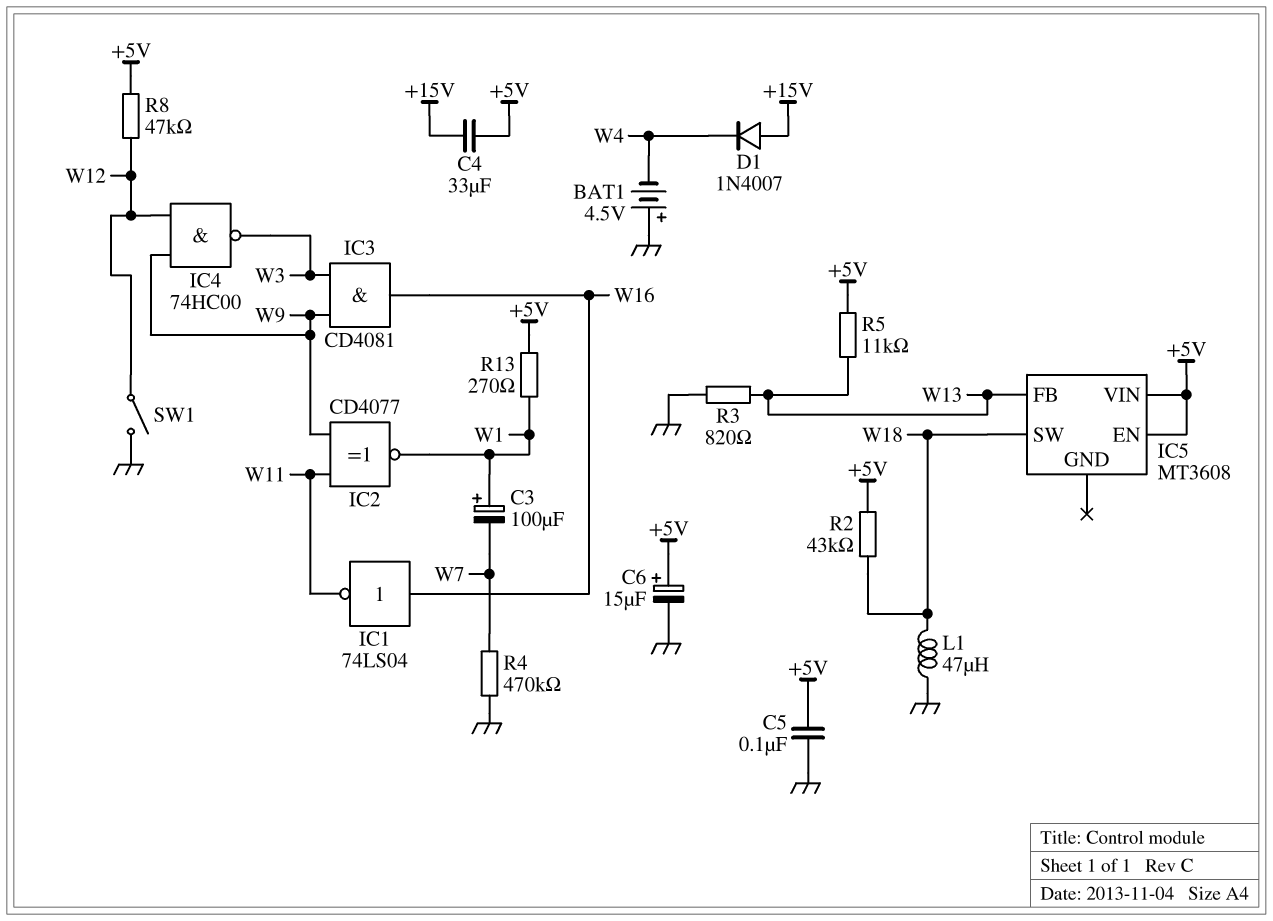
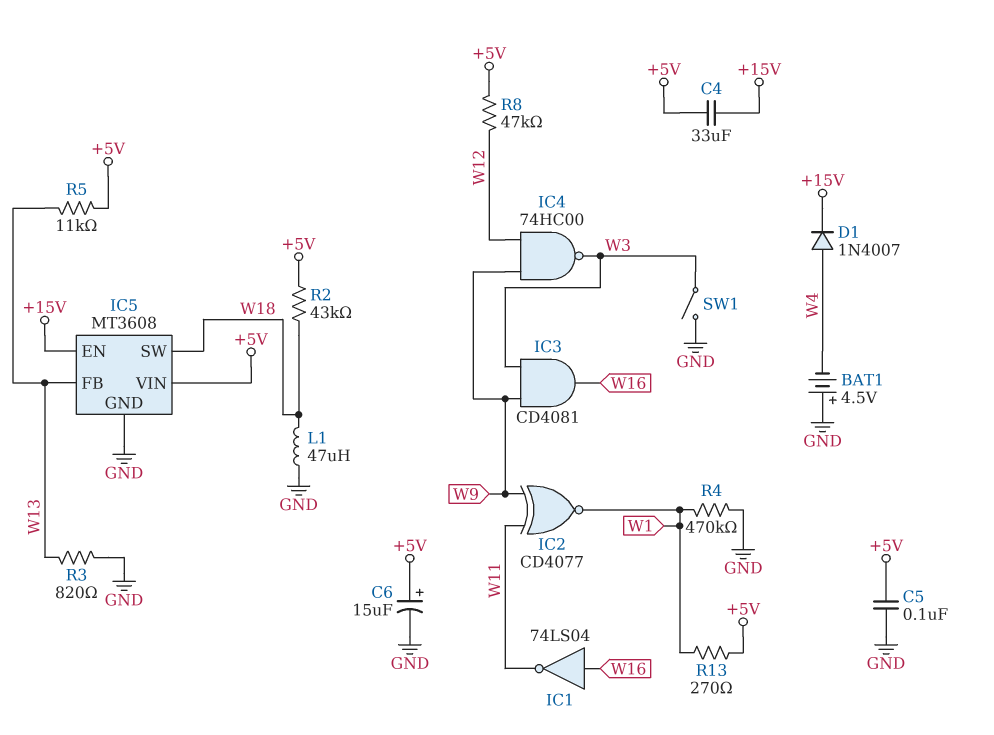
C3: 100uF (plus W1, minus W7) -> none
D1: diode 1N4007 (A +15V, K W4) -> diode 1N4007 (A W4, K +15V)
IC5 pin EN: +5V -> +15V
IC5 pin GND: none -> GND
R4: 470k (GND, W7) -> 470k (GND, W1)
SW1: switch (GND, W12) -> switch (GND, W3)

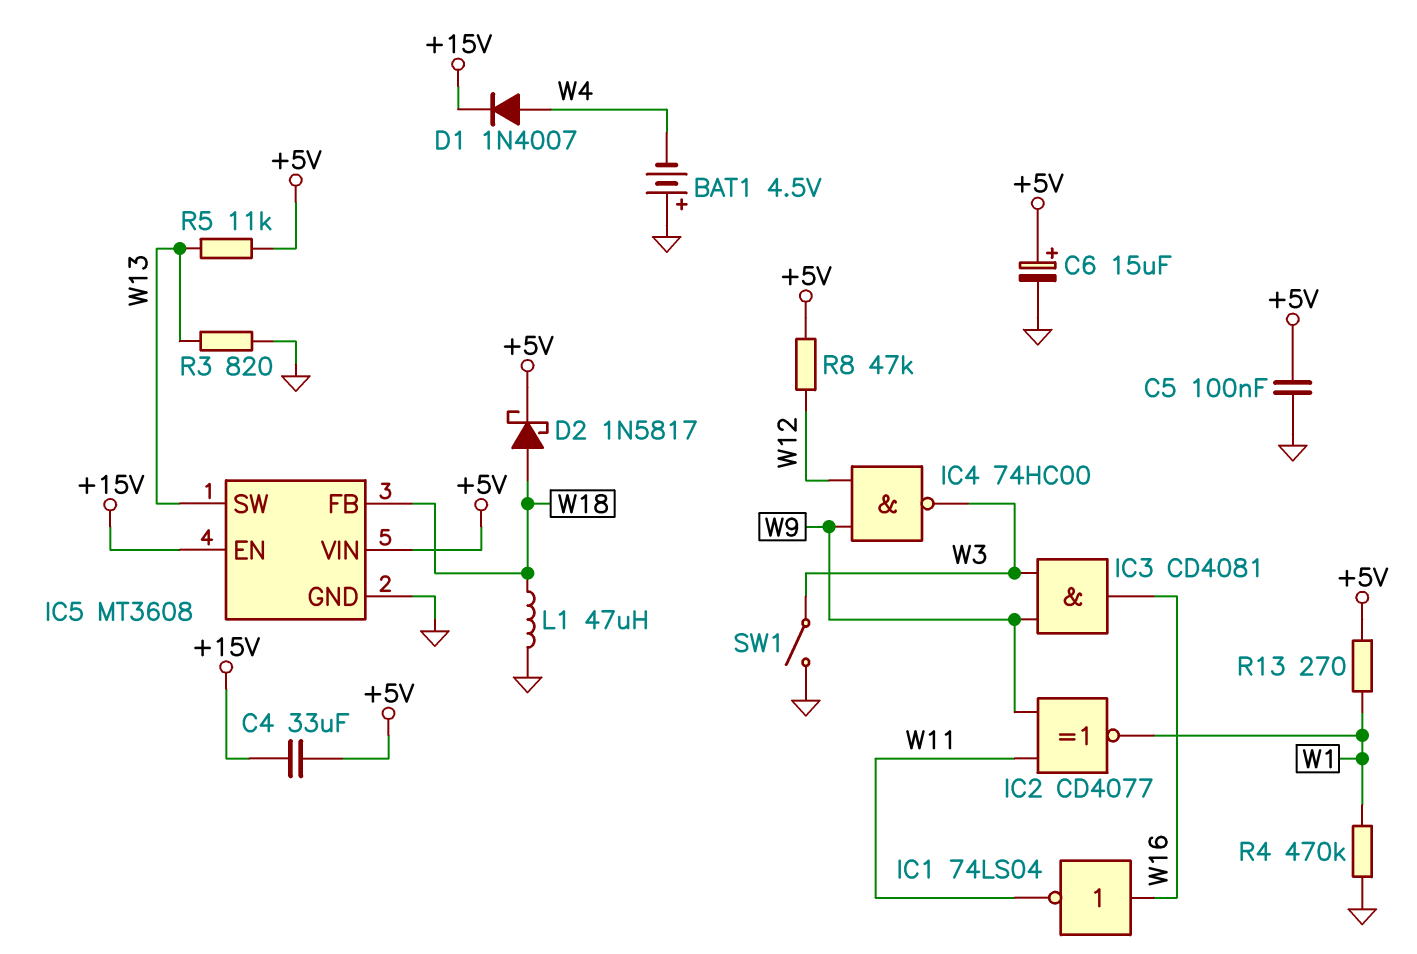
D2: none -> schottky 1N5817 (A W18, K +5V)
IC5 pin FB: W13 -> W18
IC5 pin SW: W18 -> W13
R2: 43k (+5V, W18) -> none

